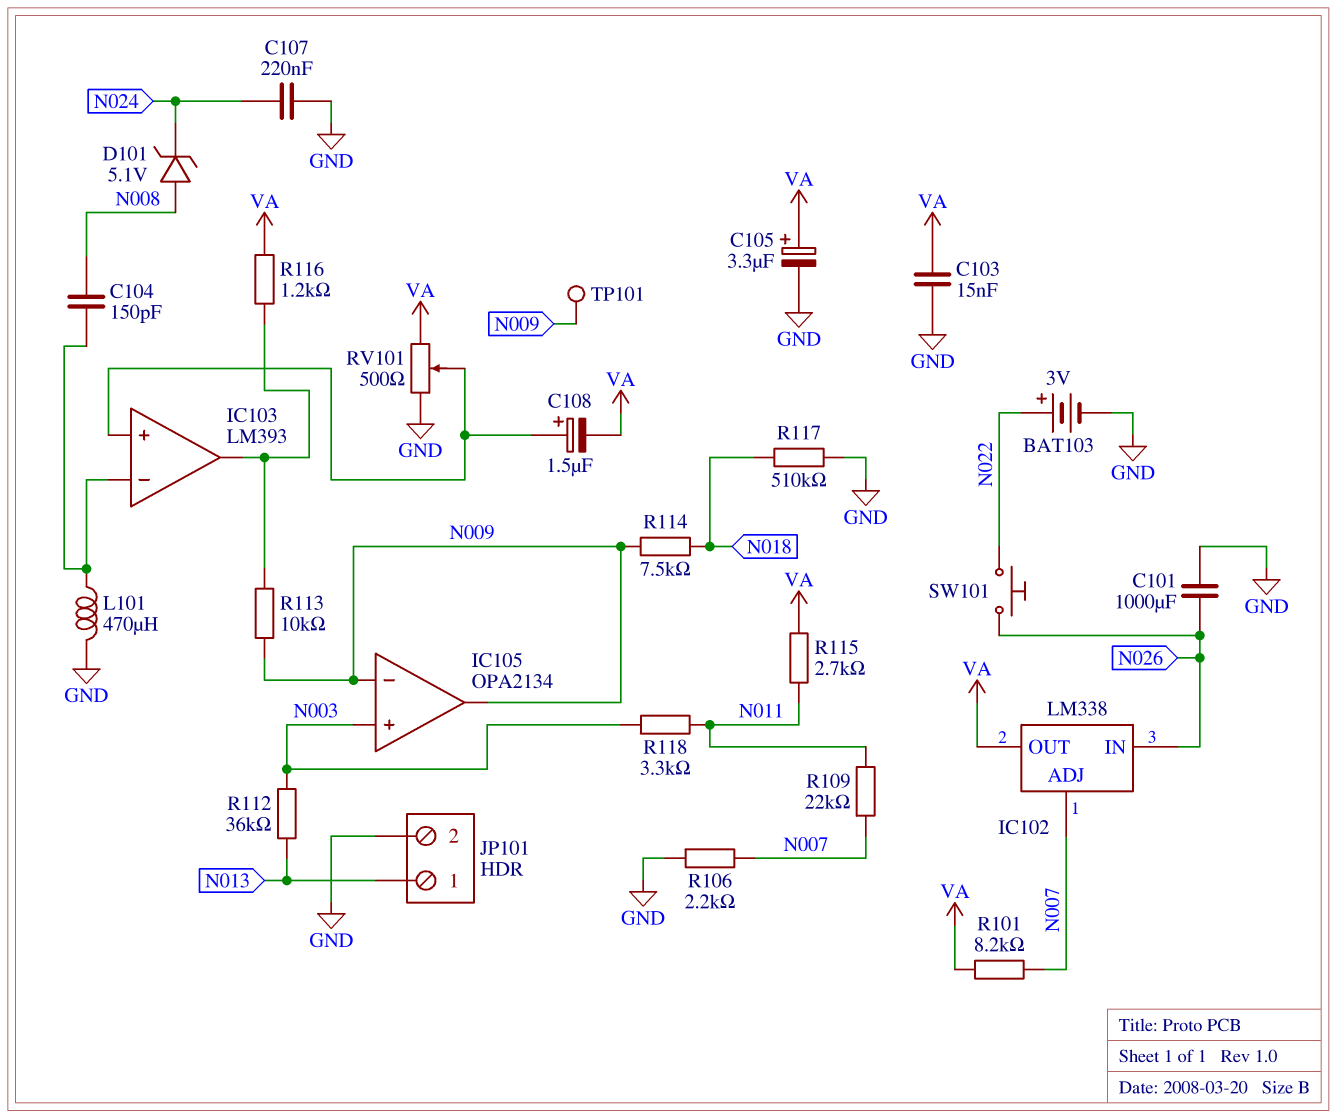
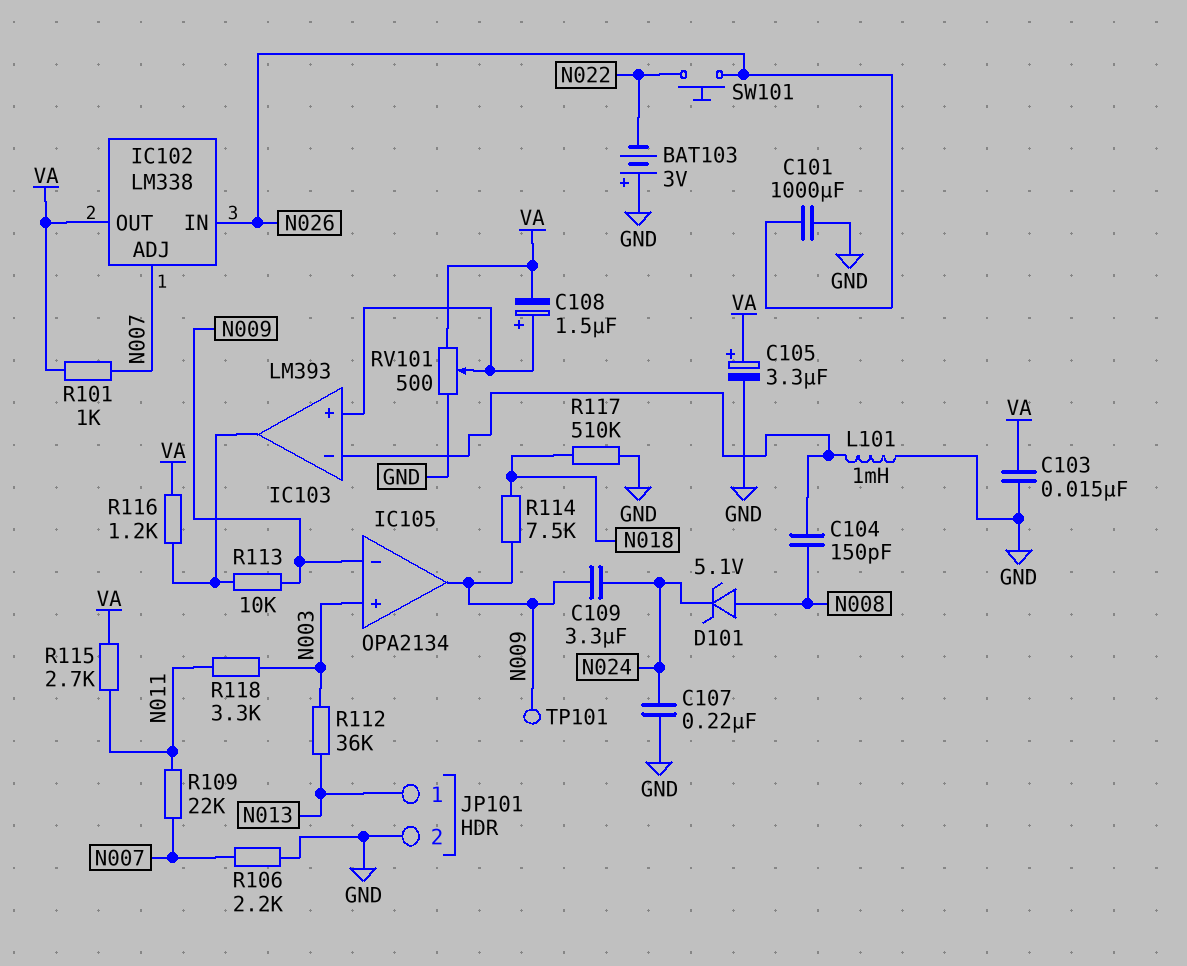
BAT103: 3V (plus N022, minus GND) -> 3V (plus GND, minus N022)
C109: none -> 3.3uF (N009, N024)
L101: 470uH (GND, IC103/in-) -> 1mH (GND, IC103/in-)
R101: 8.2k (N007, VA) -> 1k (N007, VA)

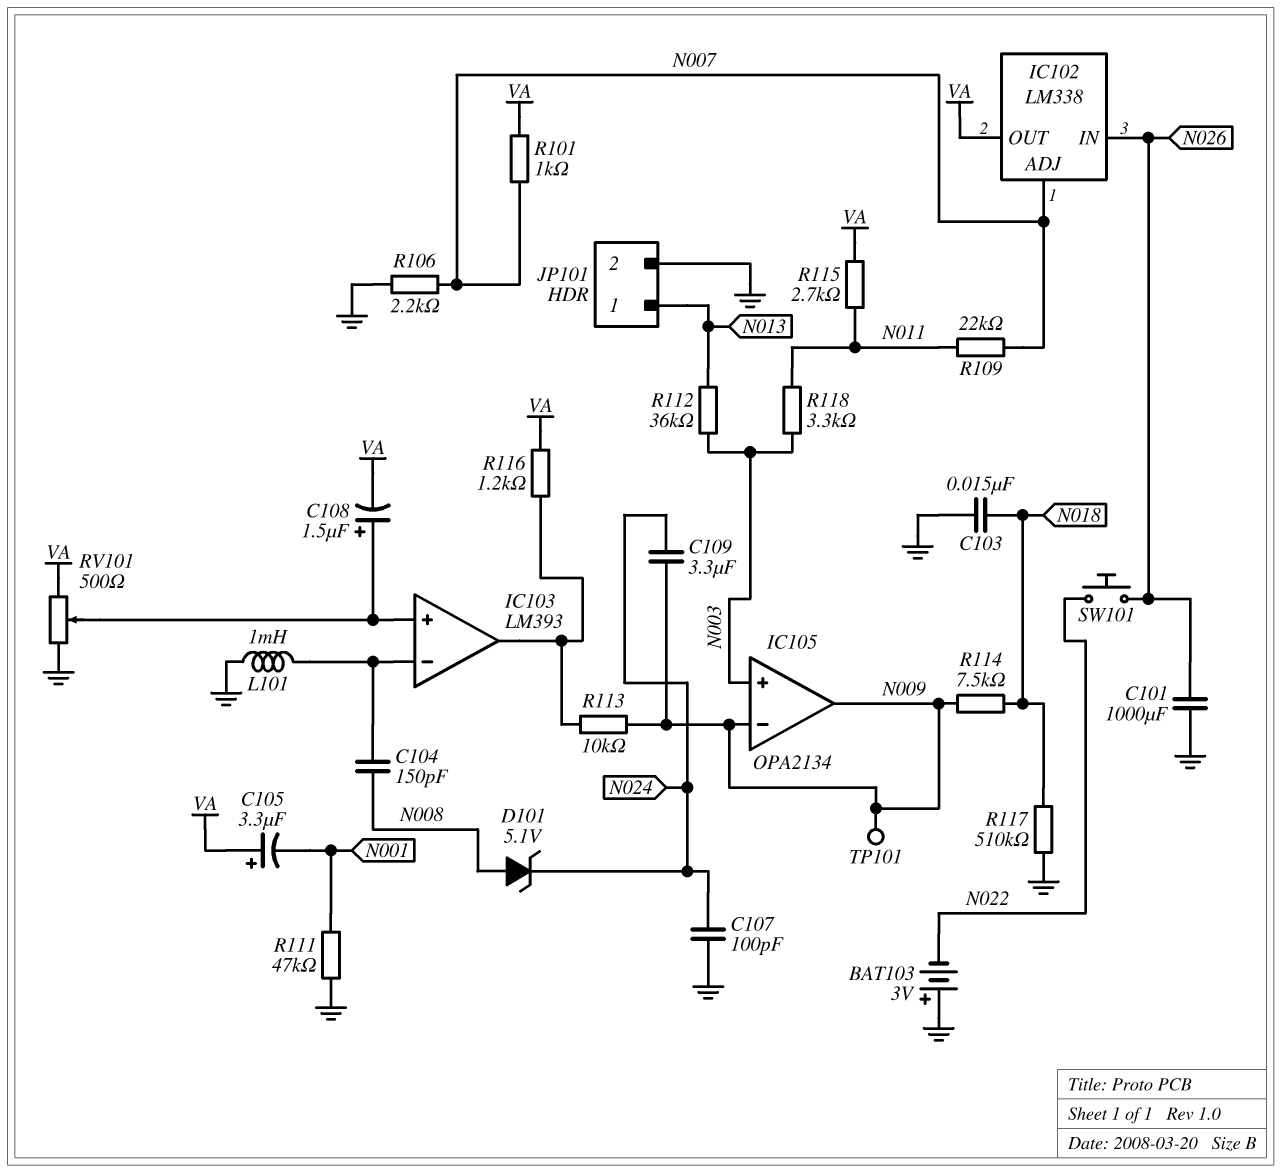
C103: 15nF (GND, VA) -> 15nF (GND, N018)
C105: 3.3uF (plus VA, minus GND) -> 3.3uF (plus VA, minus N001)
C107: 220nF (GND, N024) -> 100pF (GND, N024)
R111: none -> 47k (GND, N001)

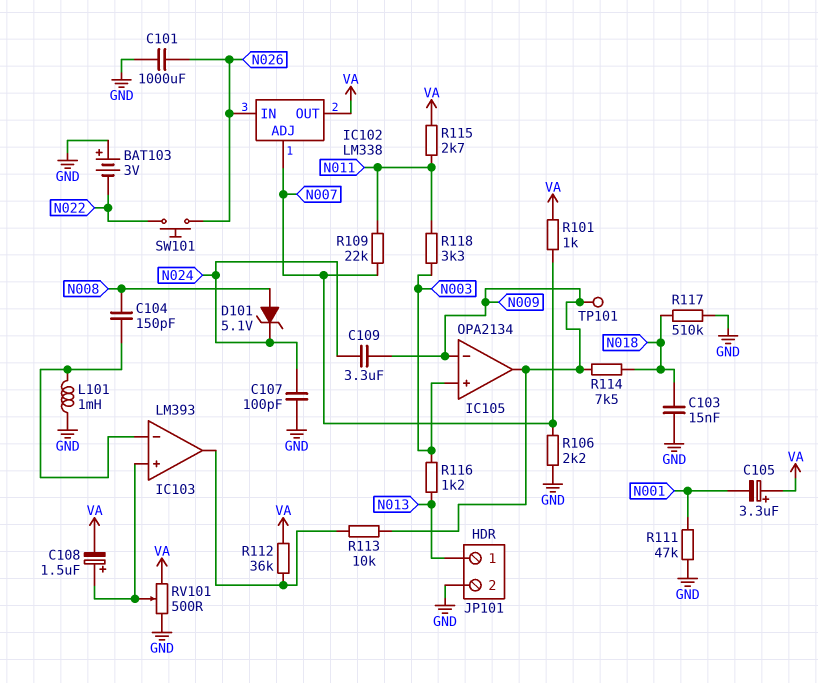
R112: 36k (N003, N013) -> 36k (IC103/out, VA)
R116: 1.2k (IC103/out, VA) -> 1.2k (N003, N013)

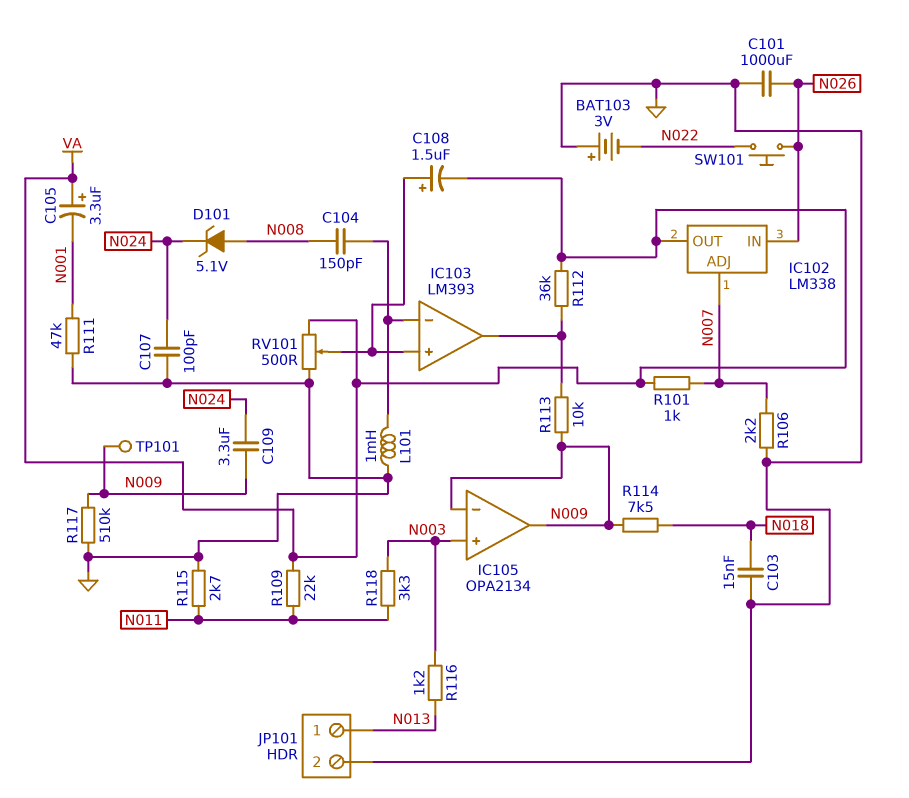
R109: 22k (N007, N011) -> 22k (N011, VA)
R115: 2.7k (N011, VA) -> 2.7k (GND, N011)
R117: 510k (GND, N018) -> 510k (GND, N009)

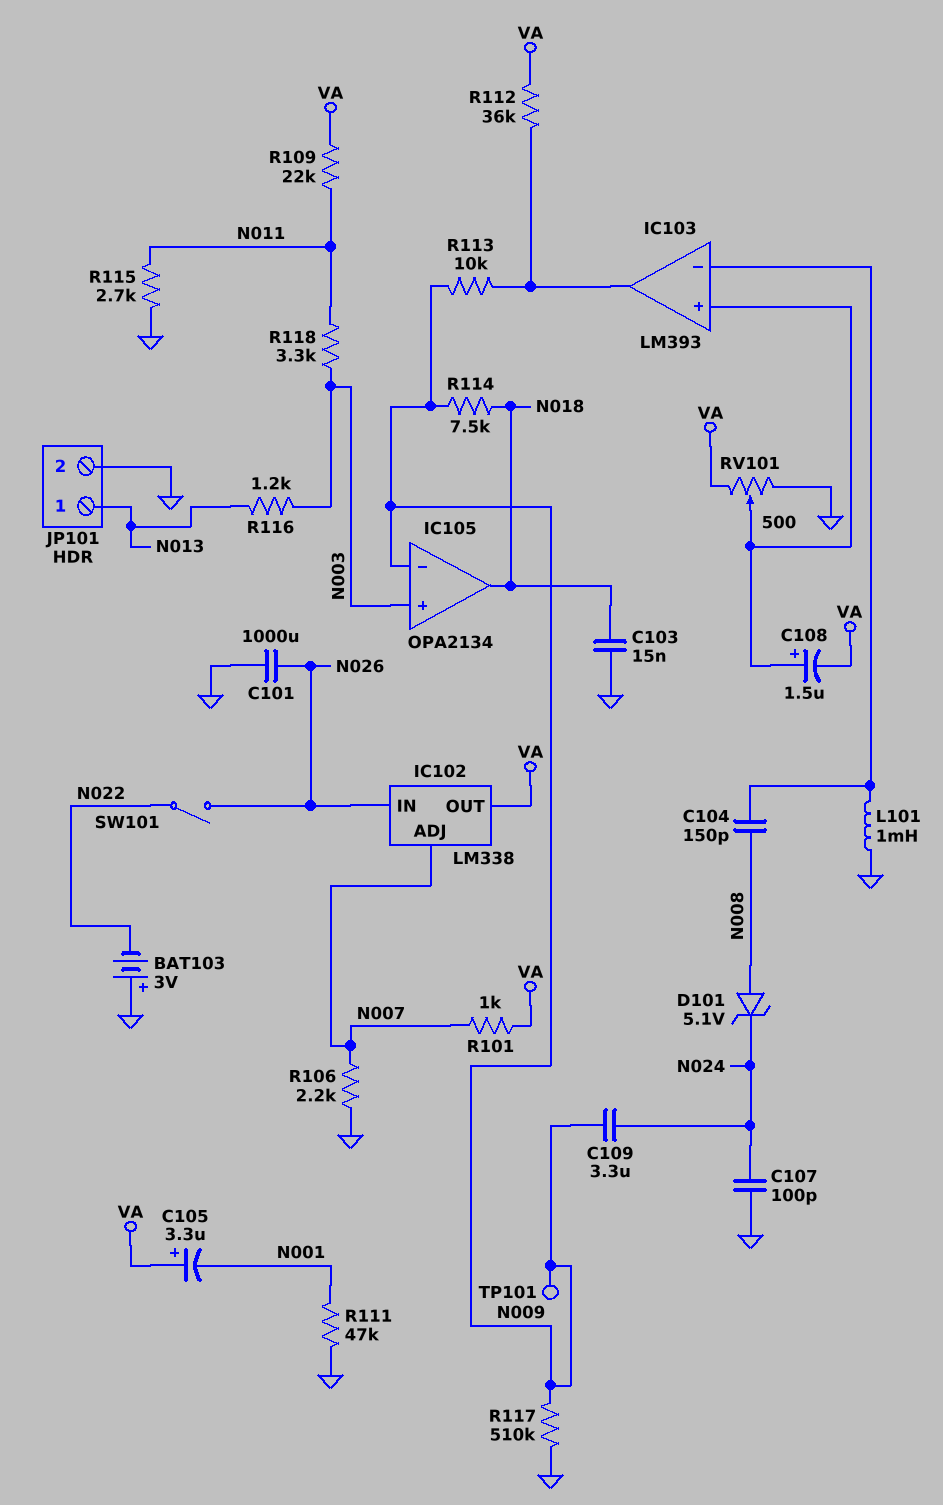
IC105 pin out: N009 -> N018
SW101: button (N022, N026) -> switch (N022, N026)

